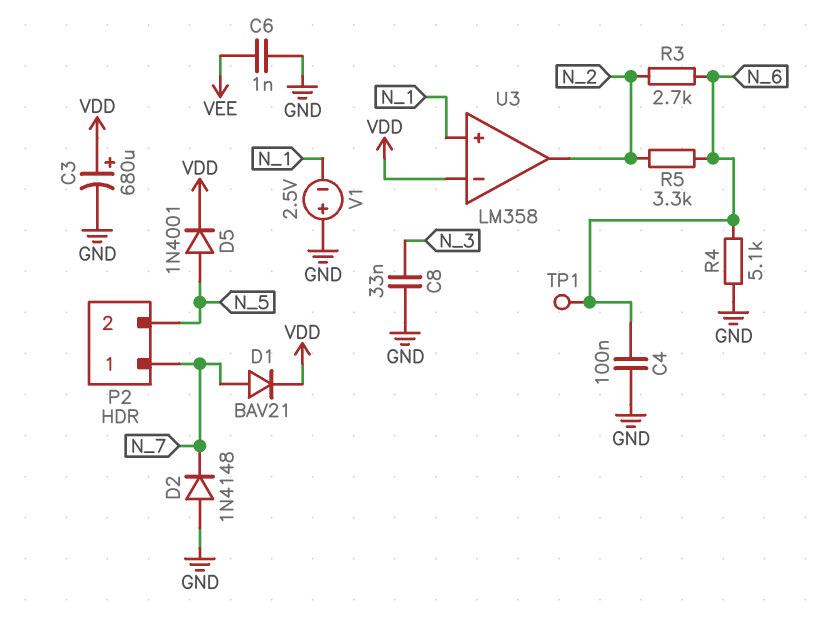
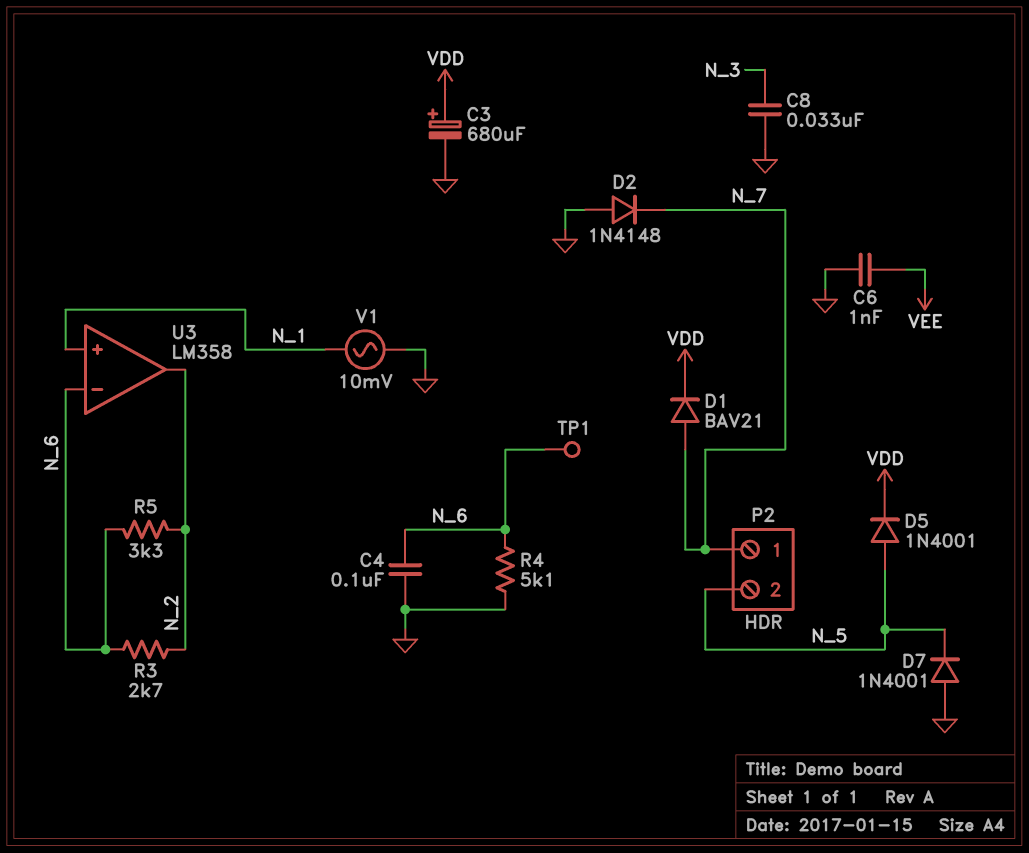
D7: none -> diode 1N4001 (A GND, K N_5)
U3 pin in-: VDD -> N_6
V1: 2.5V (plus GND, minus N_1) -> AC 10mV (GND, N_1)

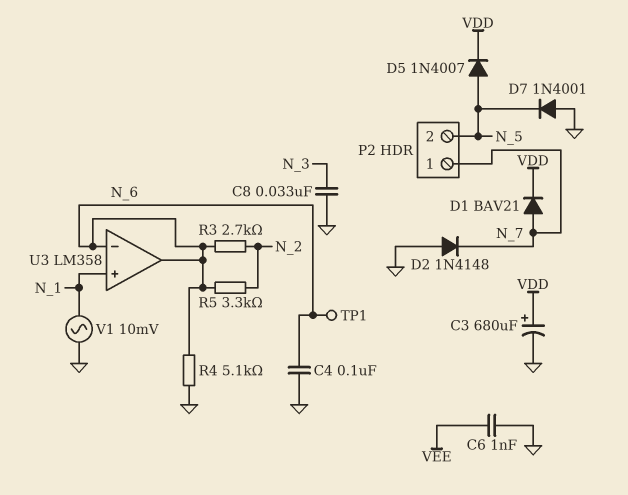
D5: diode 1N4001 (A N_5, K VDD) -> diode 1N4007 (A N_5, K VDD)
U3 pin out: N_2 -> N_6

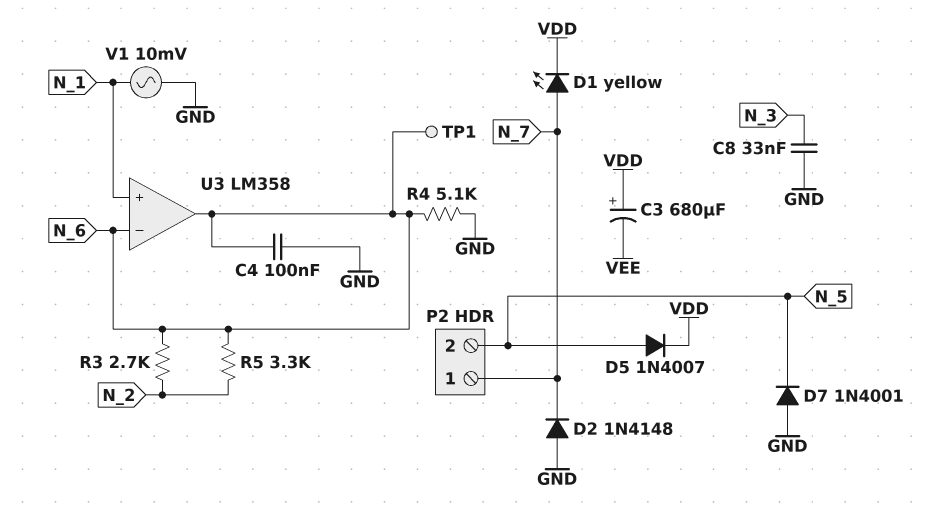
C3: 680uF (plus VDD, minus GND) -> 680uF (plus VDD, minus VEE)
C6: 1nF (GND, VEE) -> none
D1: diode BAV21 (A N_7, K VDD) -> LED yellow (A N_7, K VDD)

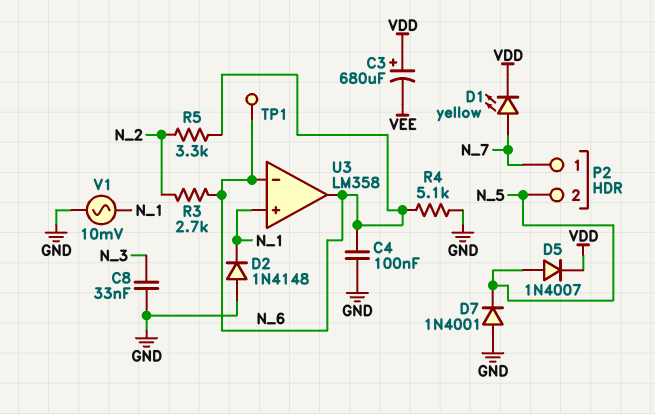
D2: diode 1N4148 (A GND, K N_7) -> diode 1N4148 (A GND, K N_1)

